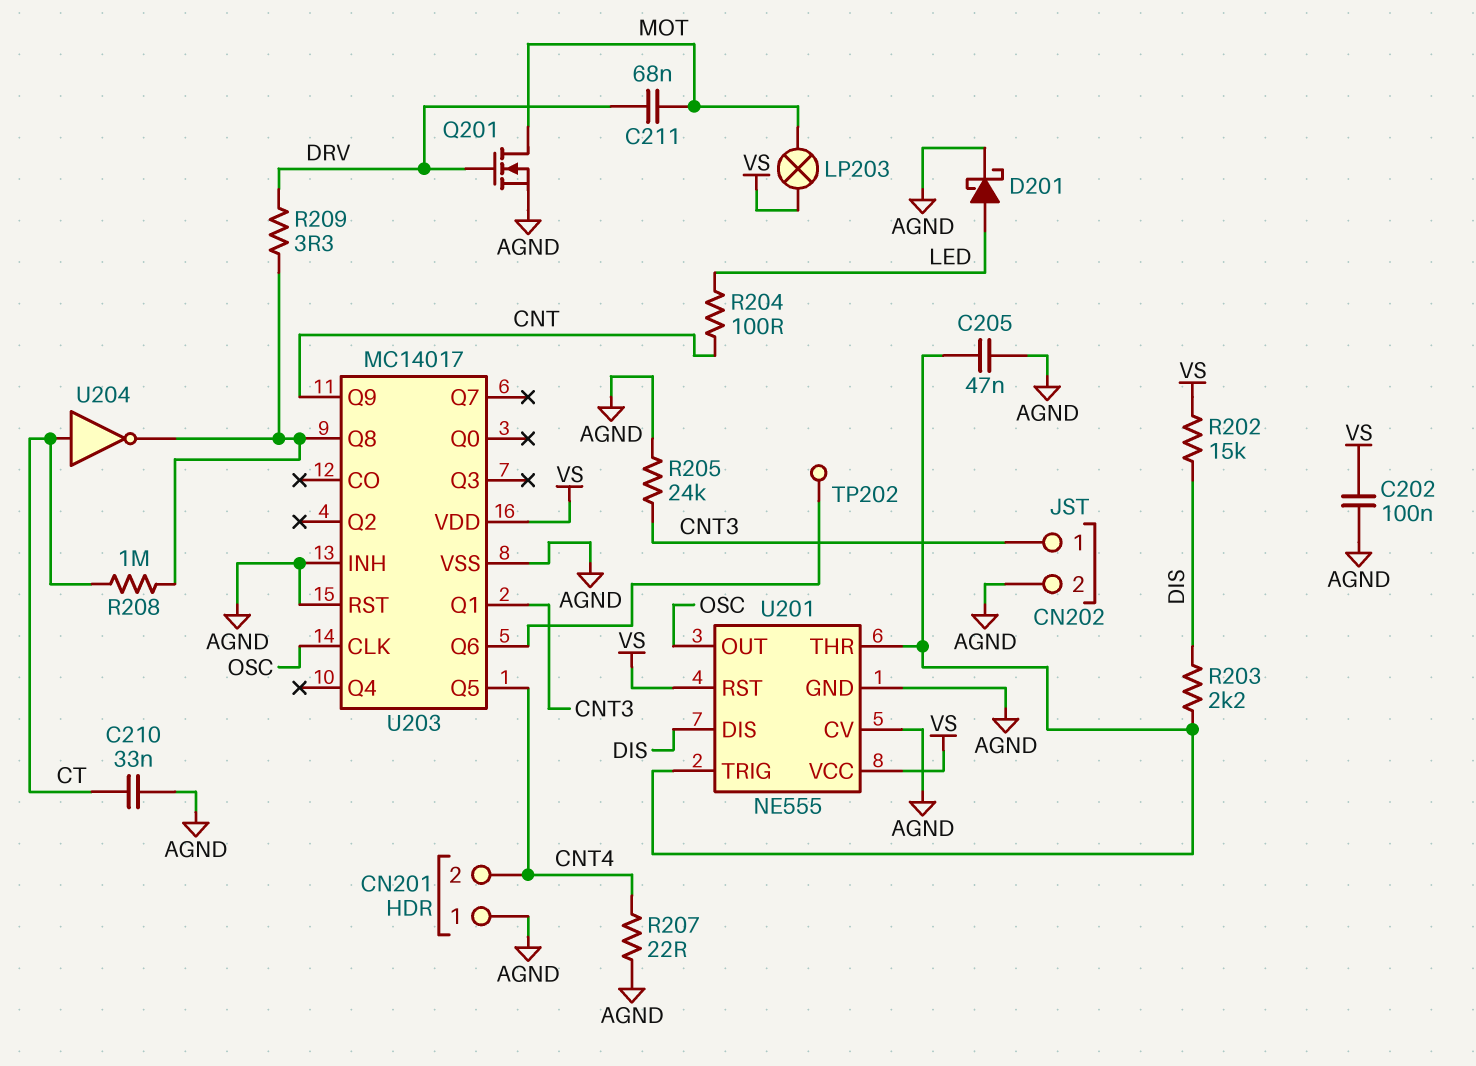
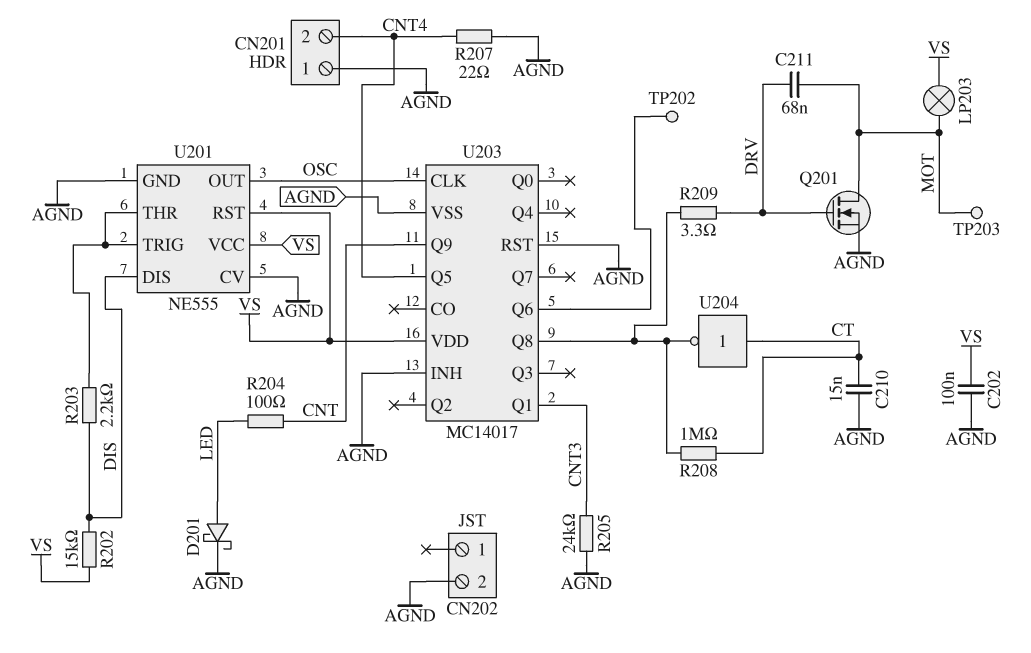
C205: 47nF (AGND, U201/THR) -> none
C210: 33nF (AGND, CT) -> 15nF (AGND, CT)
CN202 pin 1: CNT3 -> none
TP203: none -> test point (MOT)

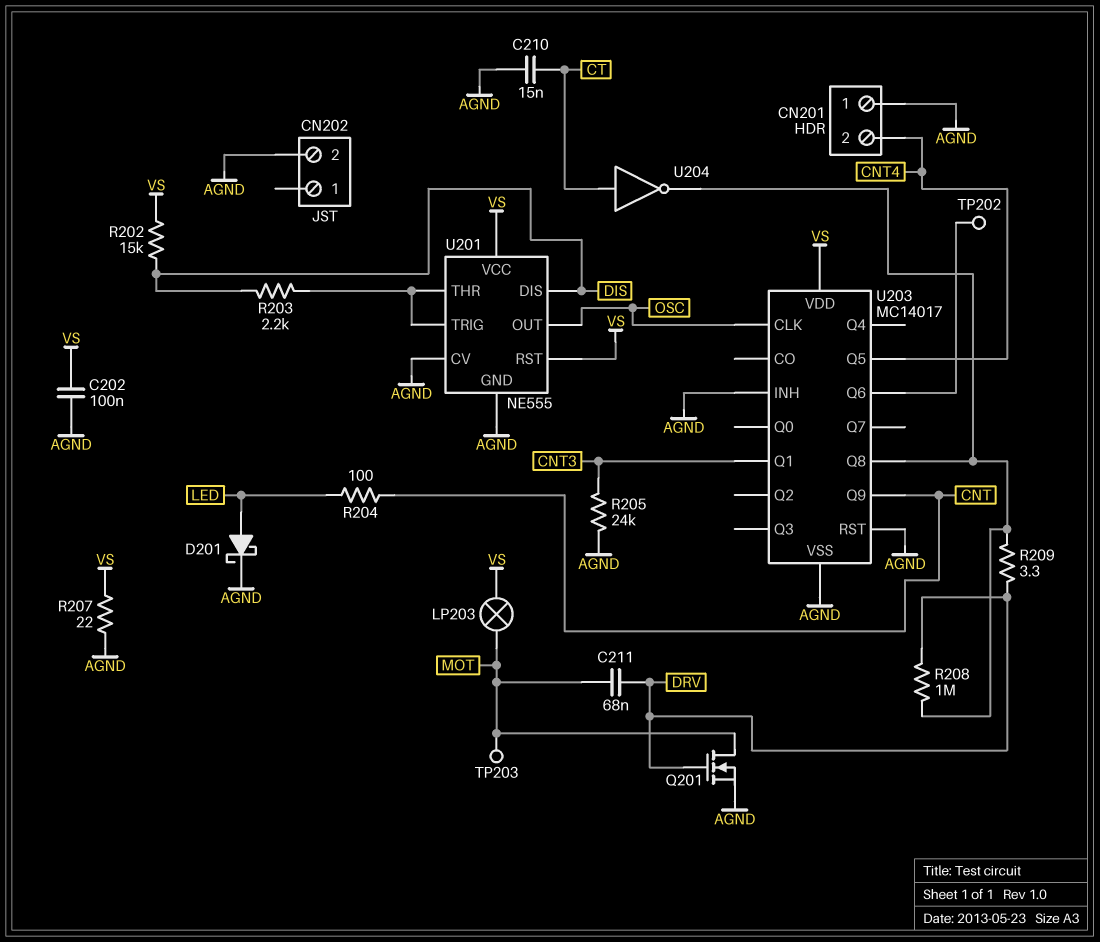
R207: 22 (AGND, CNT4) -> 22 (AGND, VS)
R208: 1M (CT, U203/Q8) -> 1M (DRV, U203/Q8)

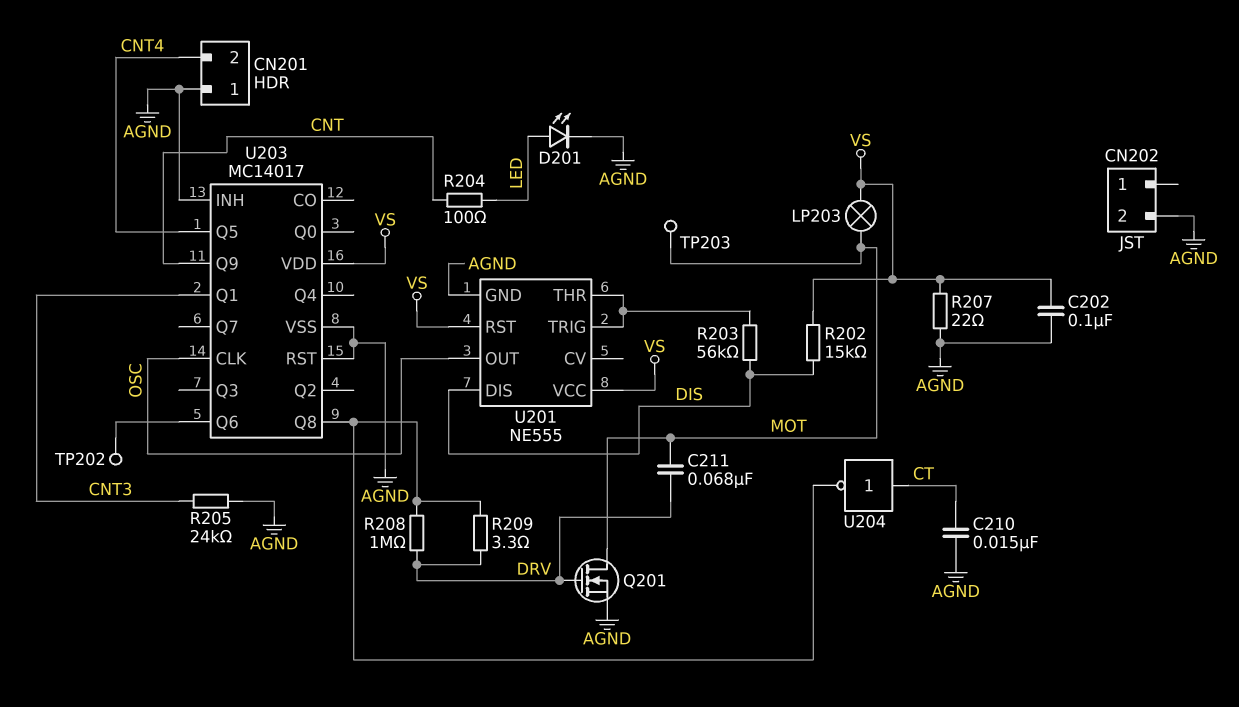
D201: schottky (A LED, K AGND) -> LED (A LED, K AGND)
R203: 2.2k (DIS, U201/THR) -> 56k (DIS, U201/THR)
U201 pin CV: AGND -> none

